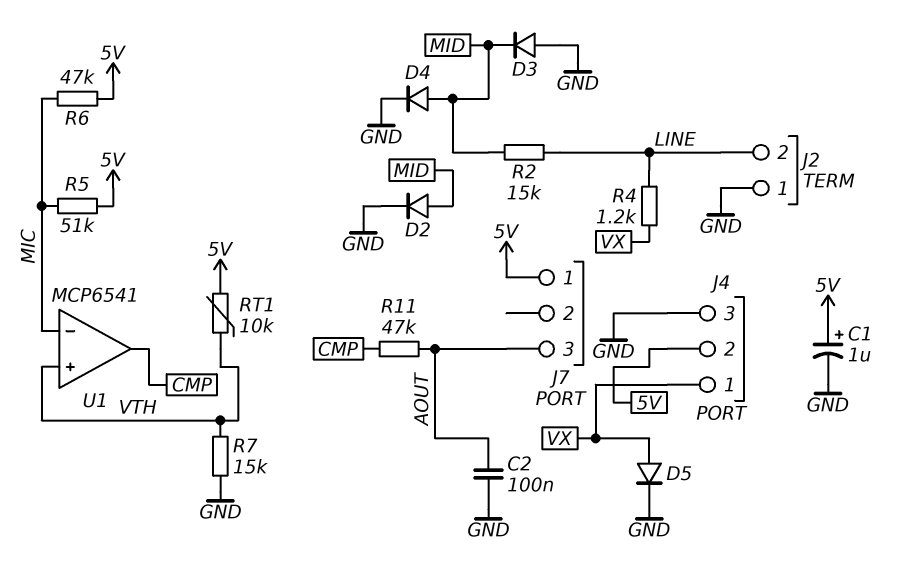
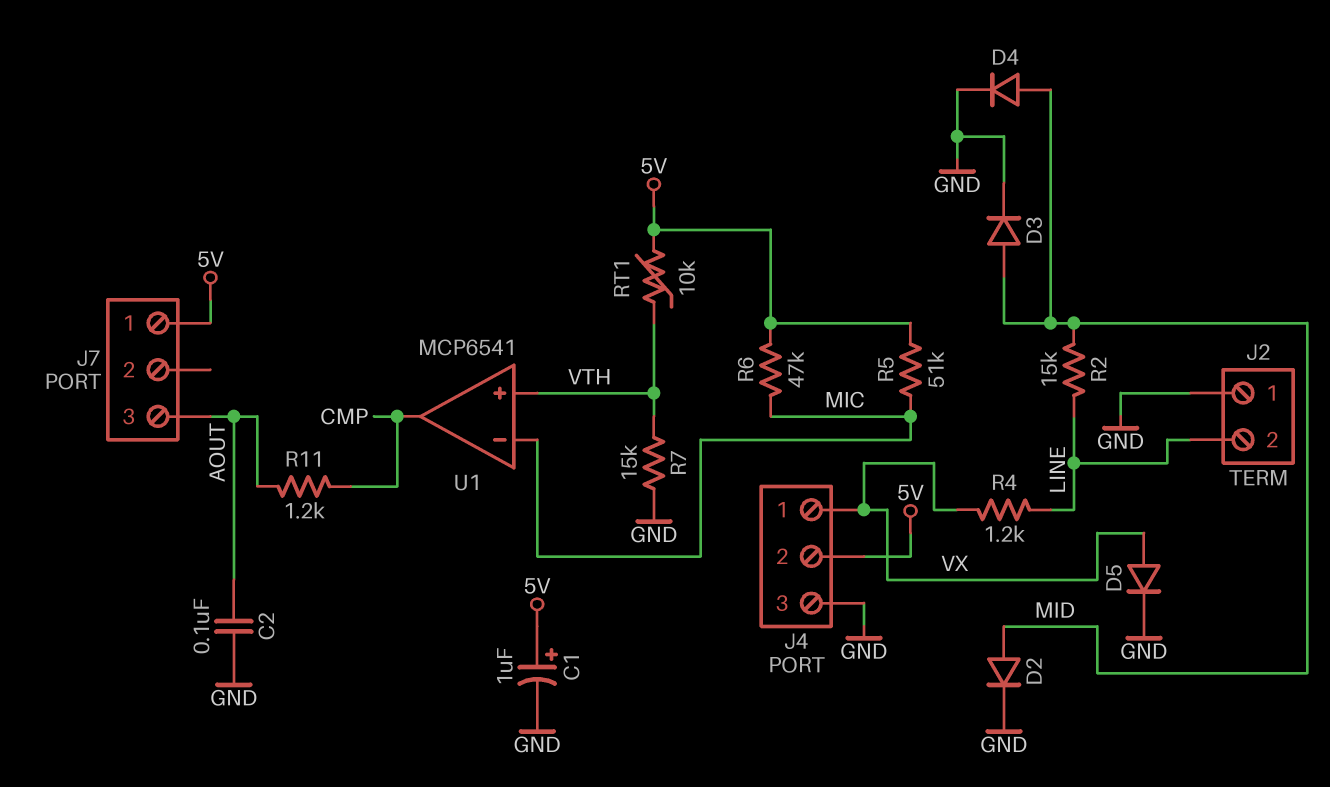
D3: diode (A GND, K MID) -> diode (A MID, K GND)
R11: 47k (AOUT, CMP) -> 1.2k (AOUT, CMP)

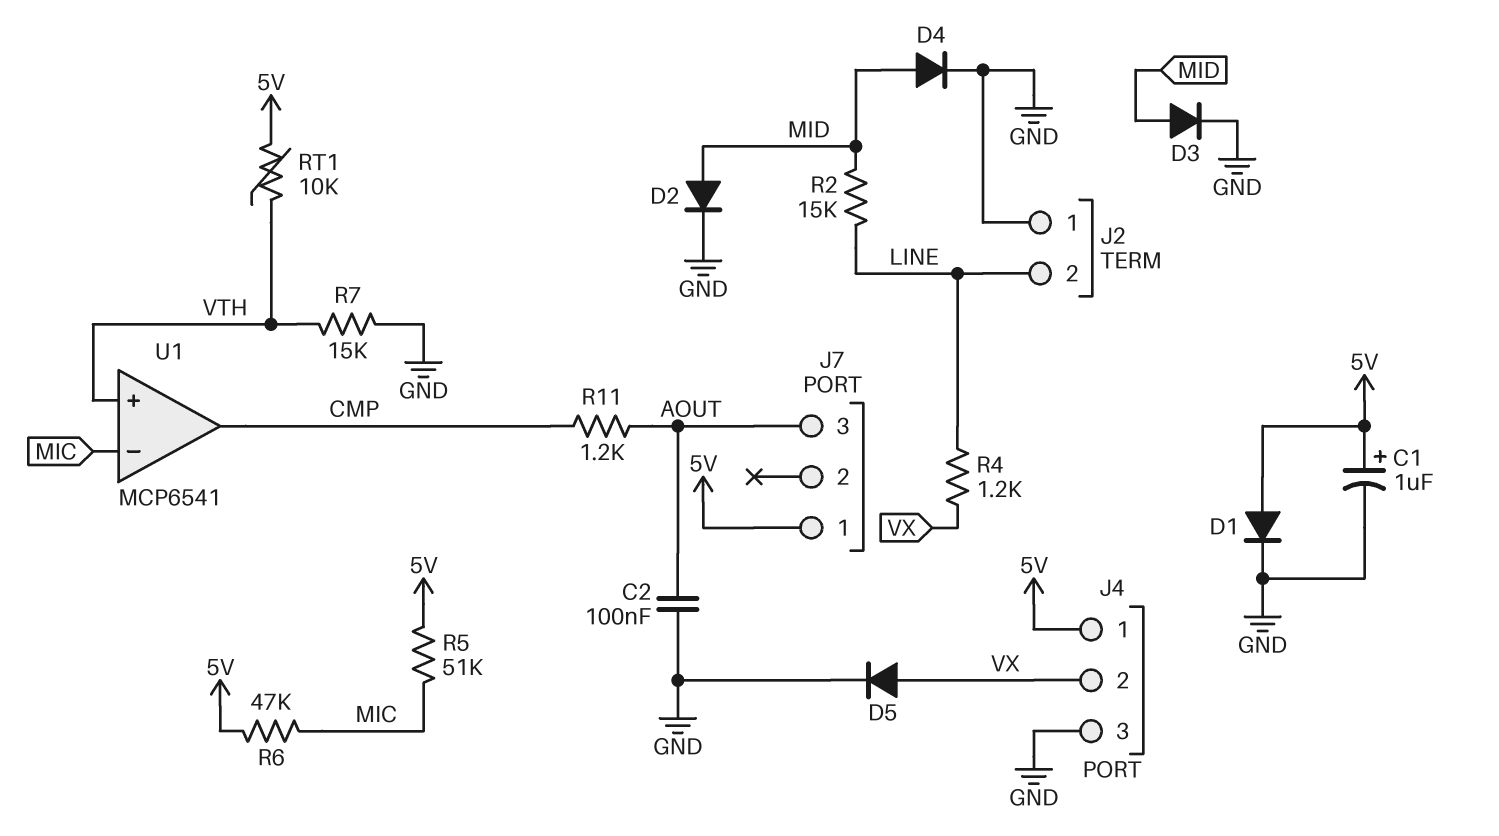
D1: none -> diode (A 5V, K GND)
J4 pin 1: VX -> 5V
J4 pin 2: 5V -> VX

